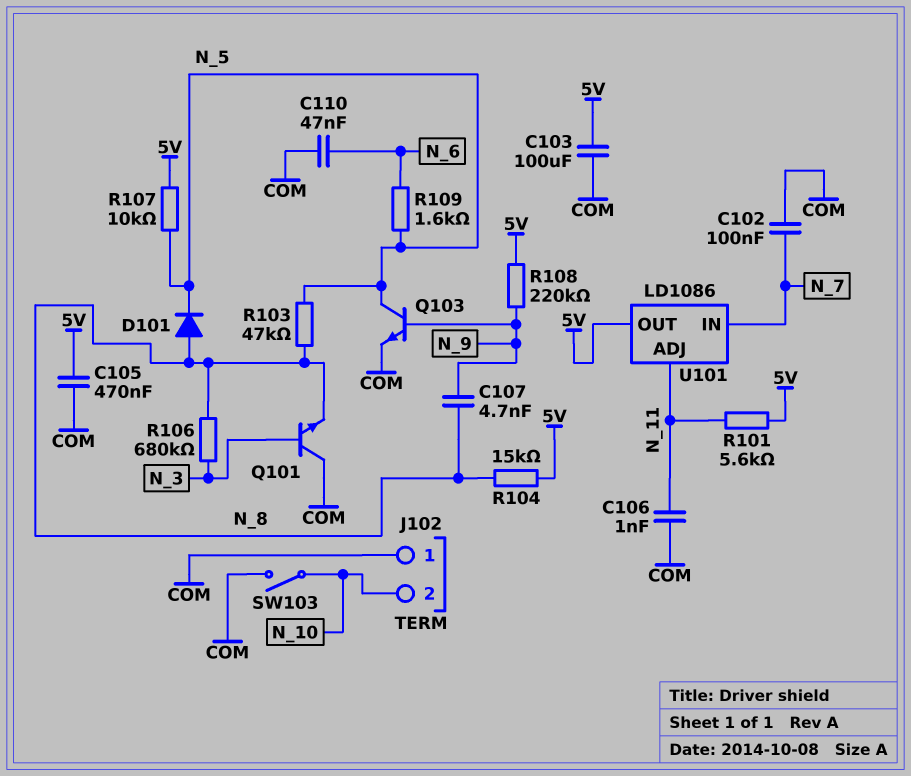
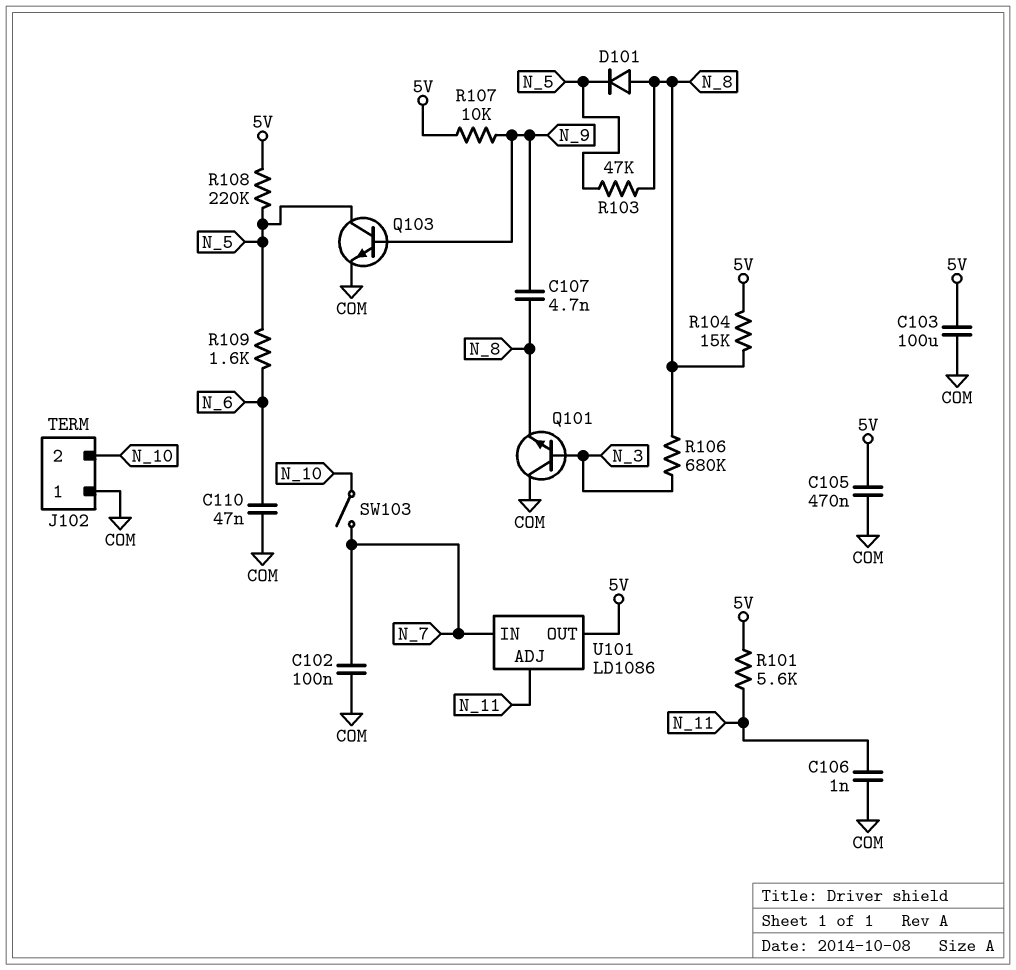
R107: 10k (5V, N_5) -> 10k (5V, N_9)
R108: 220k (5V, N_9) -> 220k (5V, N_5)
SW103: switch (COM, N_10) -> switch (N_7, N_10)

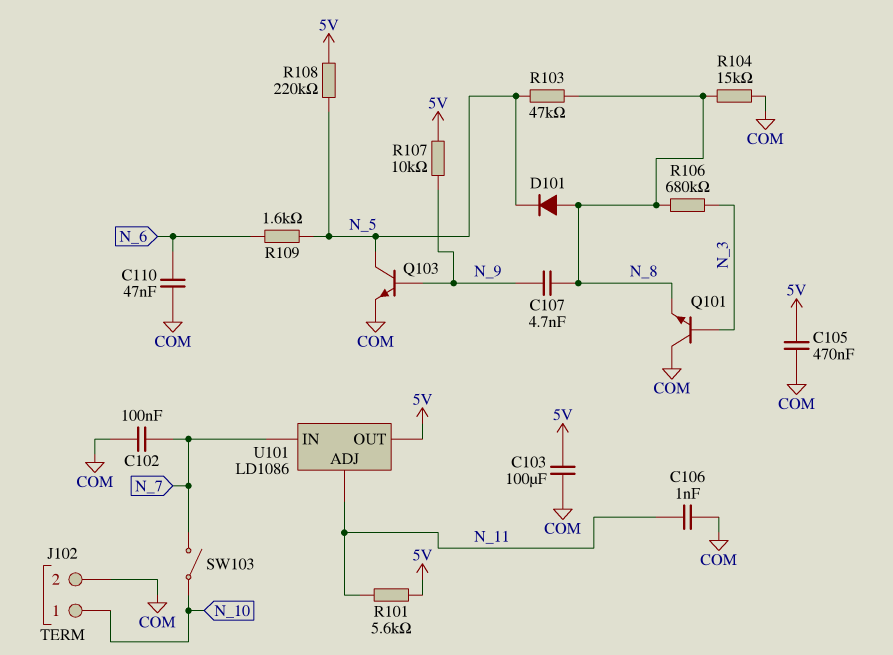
J102 pin 1: COM -> N_10
J102 pin 2: N_10 -> COM
R104: 15k (5V, N_8) -> 15k (COM, N_8)

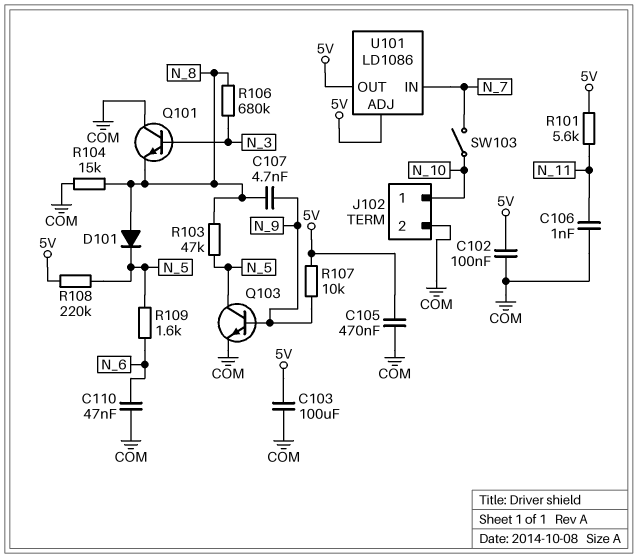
C102: 100nF (COM, N_7) -> 100nF (5V, COM)
U101 pin ADJ: N_11 -> 5V

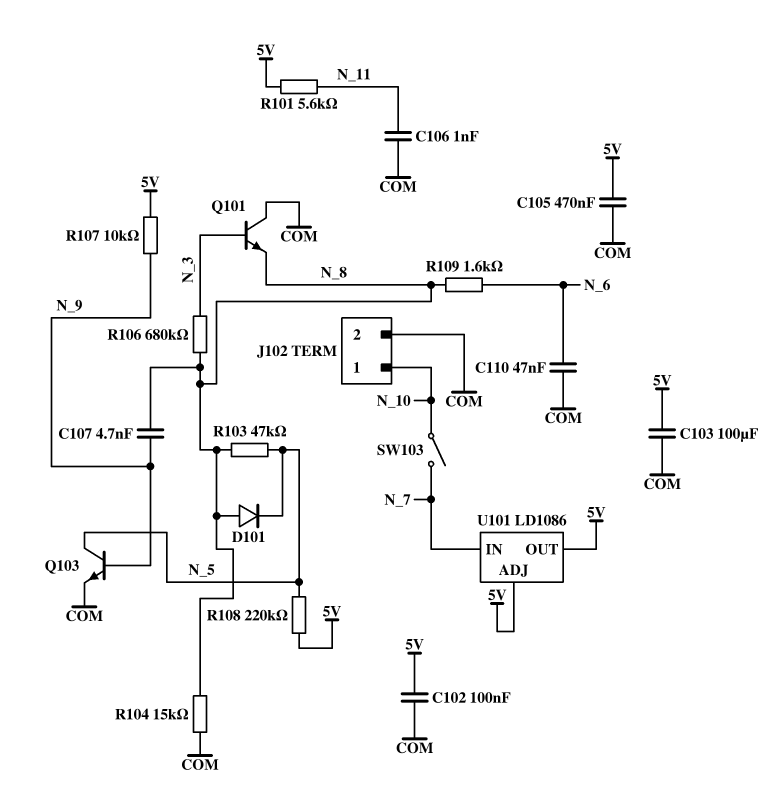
R109: 1.6k (N_5, N_6) -> 1.6k (N_6, N_8)

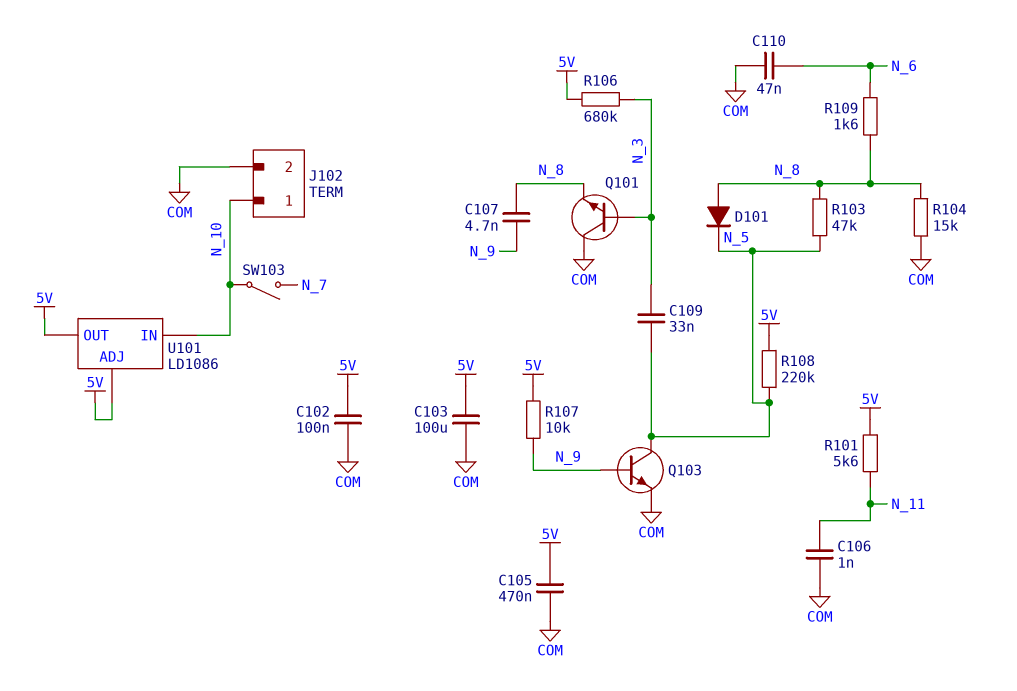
C109: none -> 33nF (N_3, N_5)
R106: 680k (N_3, N_8) -> 680k (5V, N_3)
U101 pin IN: N_7 -> N_10

